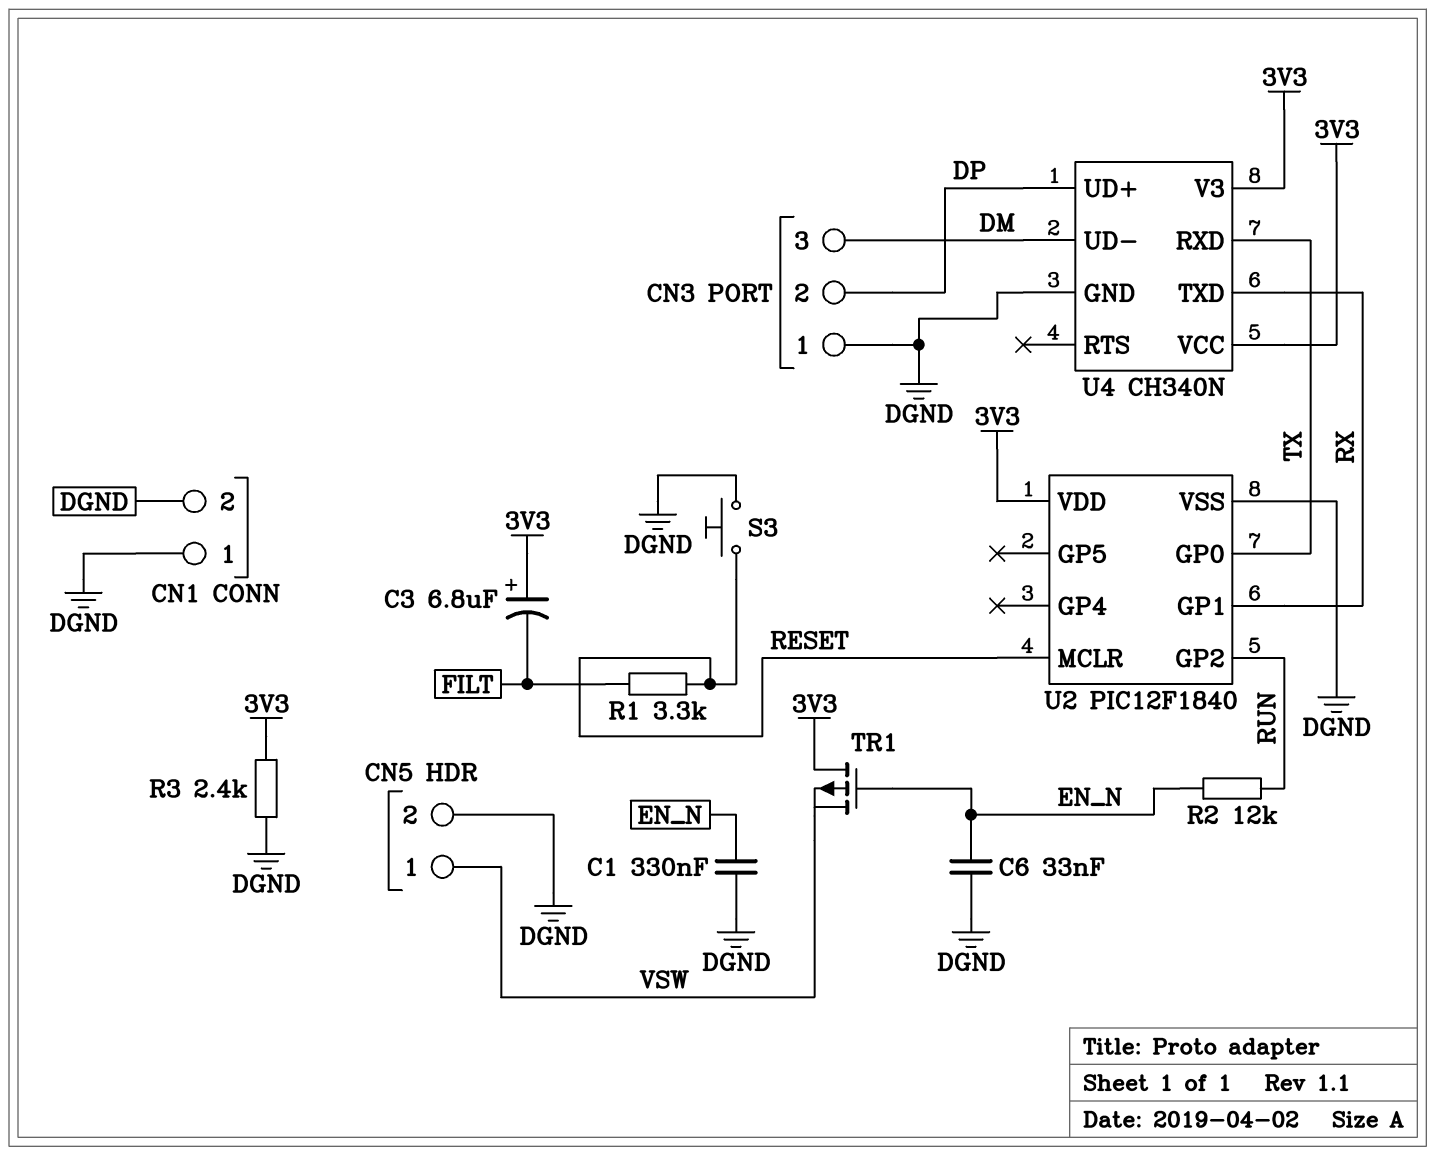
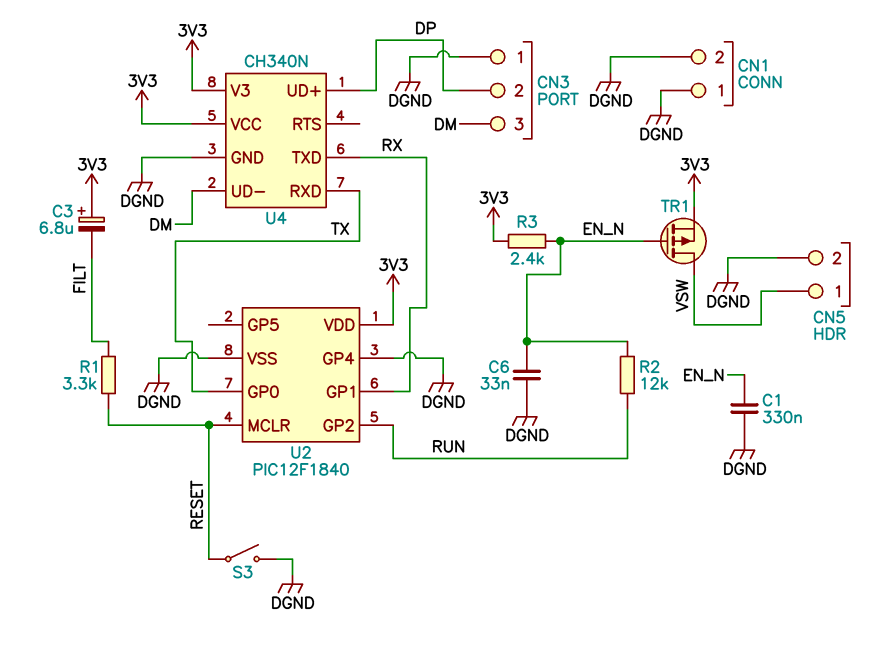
R3: 2.4k (3V3, DGND) -> 2.4k (3V3, EN_N)
S3: button (DGND, RESET) -> switch (DGND, RESET)
TR1: PMOS (G EN_N, D 3V3, S VSW) -> PMOS (G EN_N, D VSW, S 3V3)
U2 pin GP4: none -> DGND

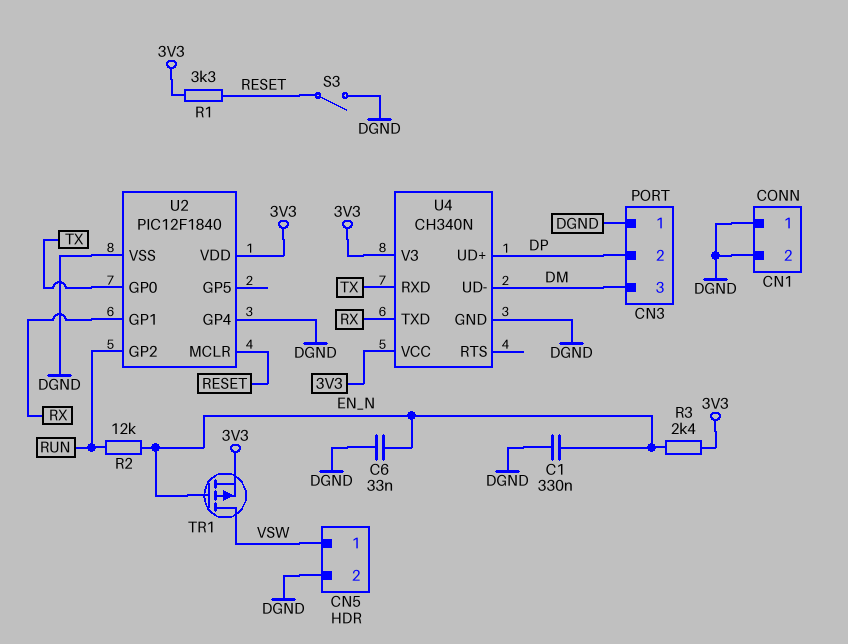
C3: 6.8uF (plus 3V3, minus FILT) -> none
R1: 3.3k (FILT, RESET) -> 3.3k (3V3, RESET)

